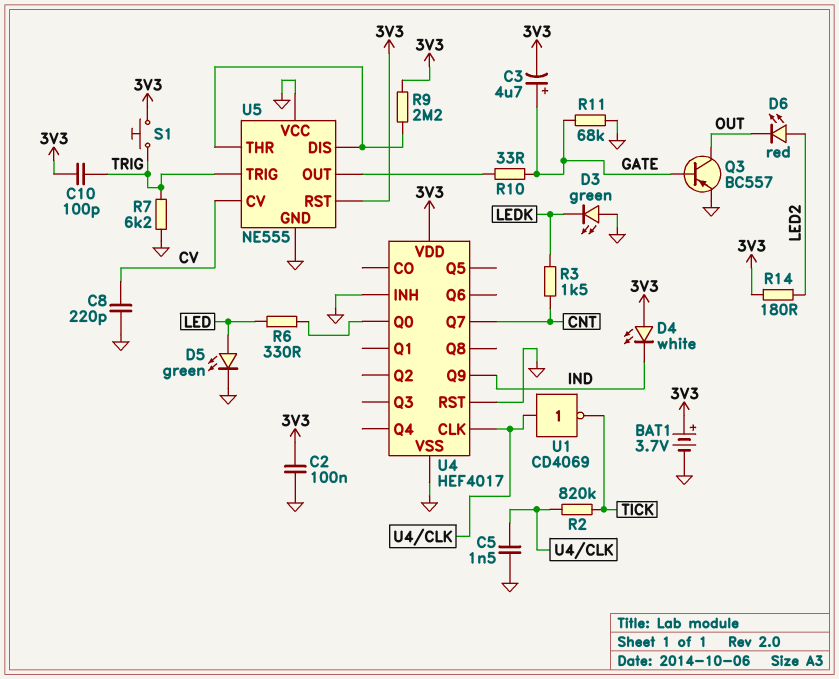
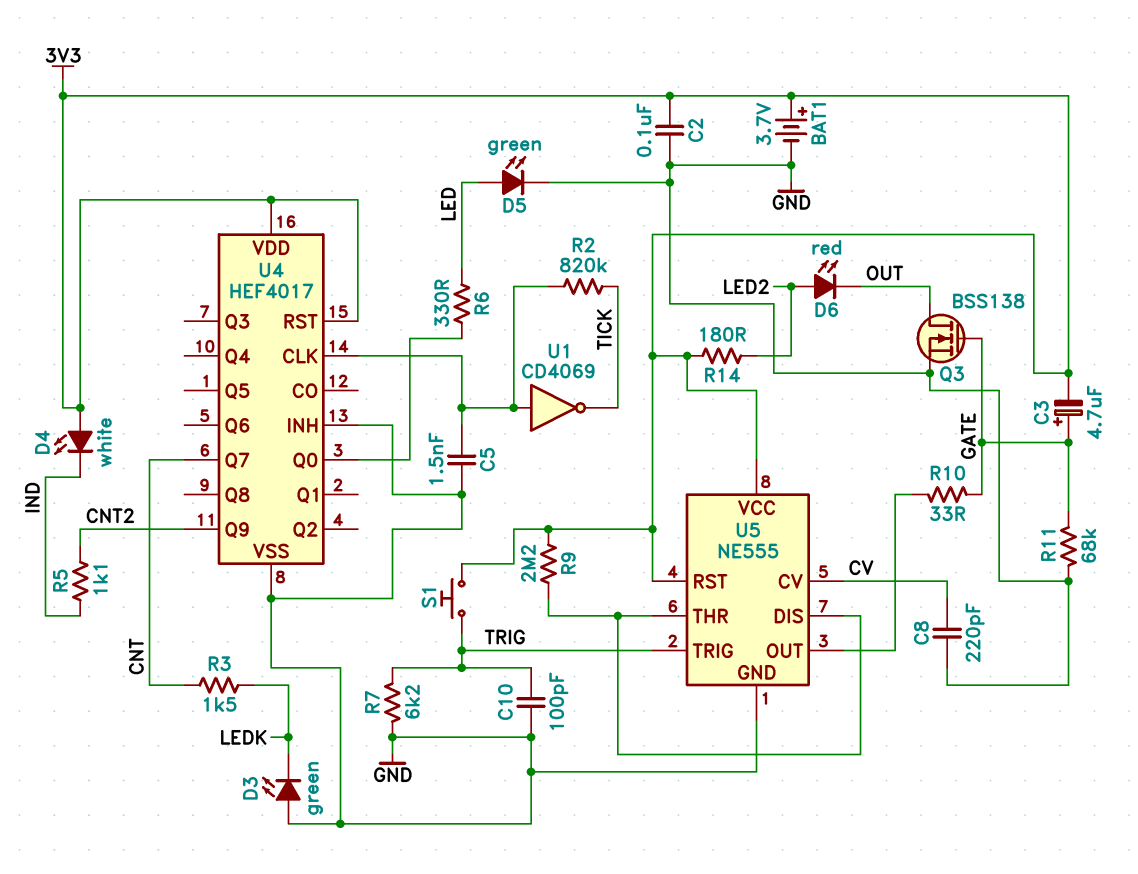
C10: 100pF (3V3, TRIG) -> 100pF (GND, TRIG)
Q3: PNP BC557 (B GATE, C OUT, E GND) -> NMOS BSS138 (G GATE, D OUT, S GND)
R5: none -> 1.1k (CNT2, IND)
U4 pin Q9: IND -> CNT2
U4 pin RST: GND -> 3V3
U5 pin VCC: GND -> 3V3

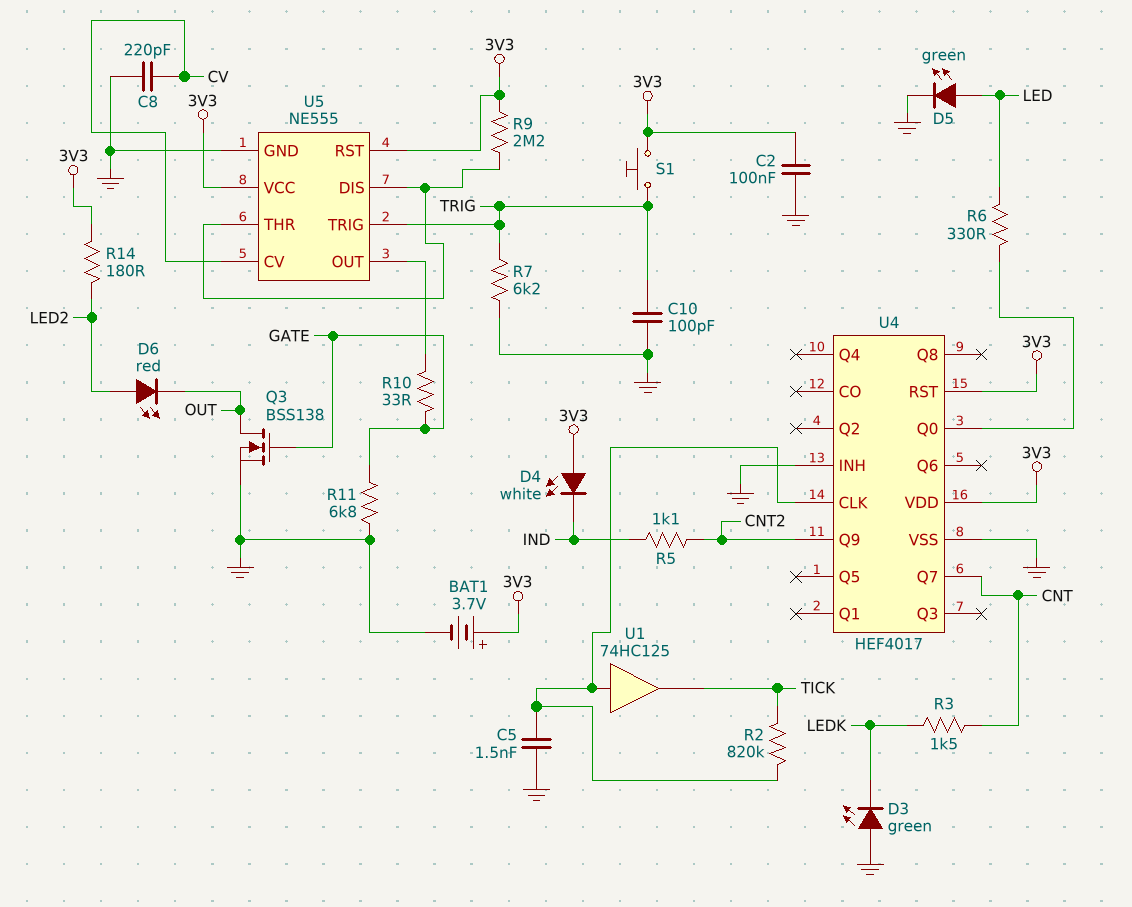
C3: 4.7uF (plus GATE, minus 3V3) -> none
R11: 68k (GATE, GND) -> 6.8k (GATE, GND)
U1: NOT CD4069 (in U4/CLK, out TICK) -> buffer 74HC125 (in U4/CLK, out TICK)

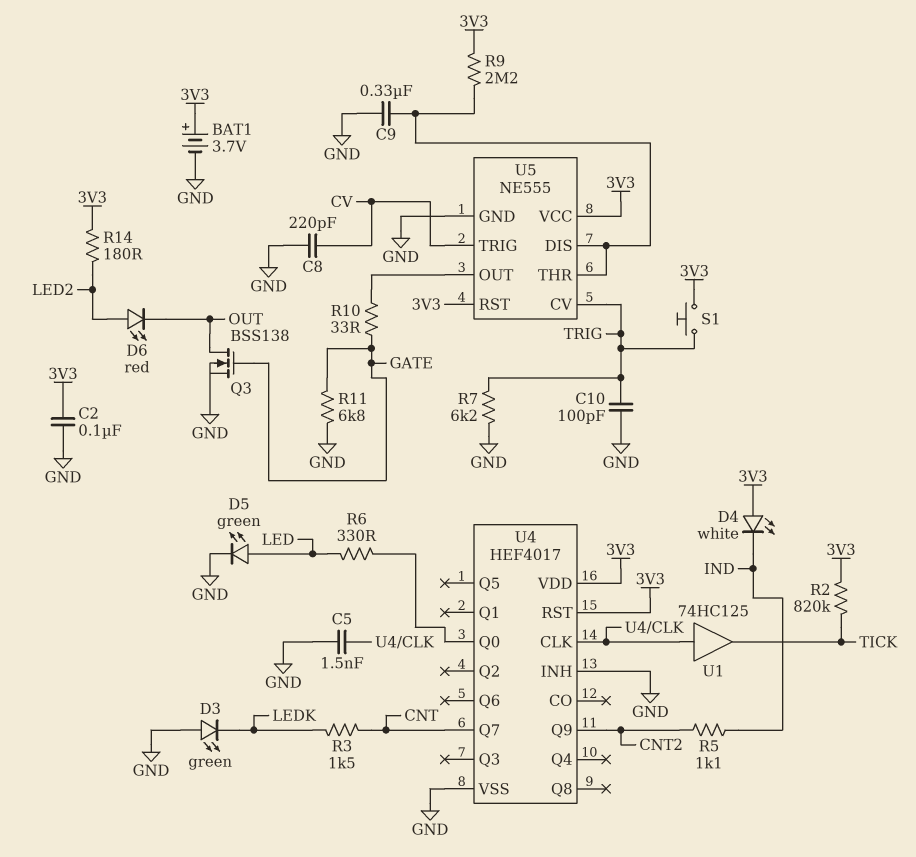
C9: none -> 330nF (GND, U5/DIS)
R2: 820k (TICK, U4/CLK) -> 820k (3V3, TICK)
U5 pin CV: CV -> TRIG
U5 pin TRIG: TRIG -> CV

